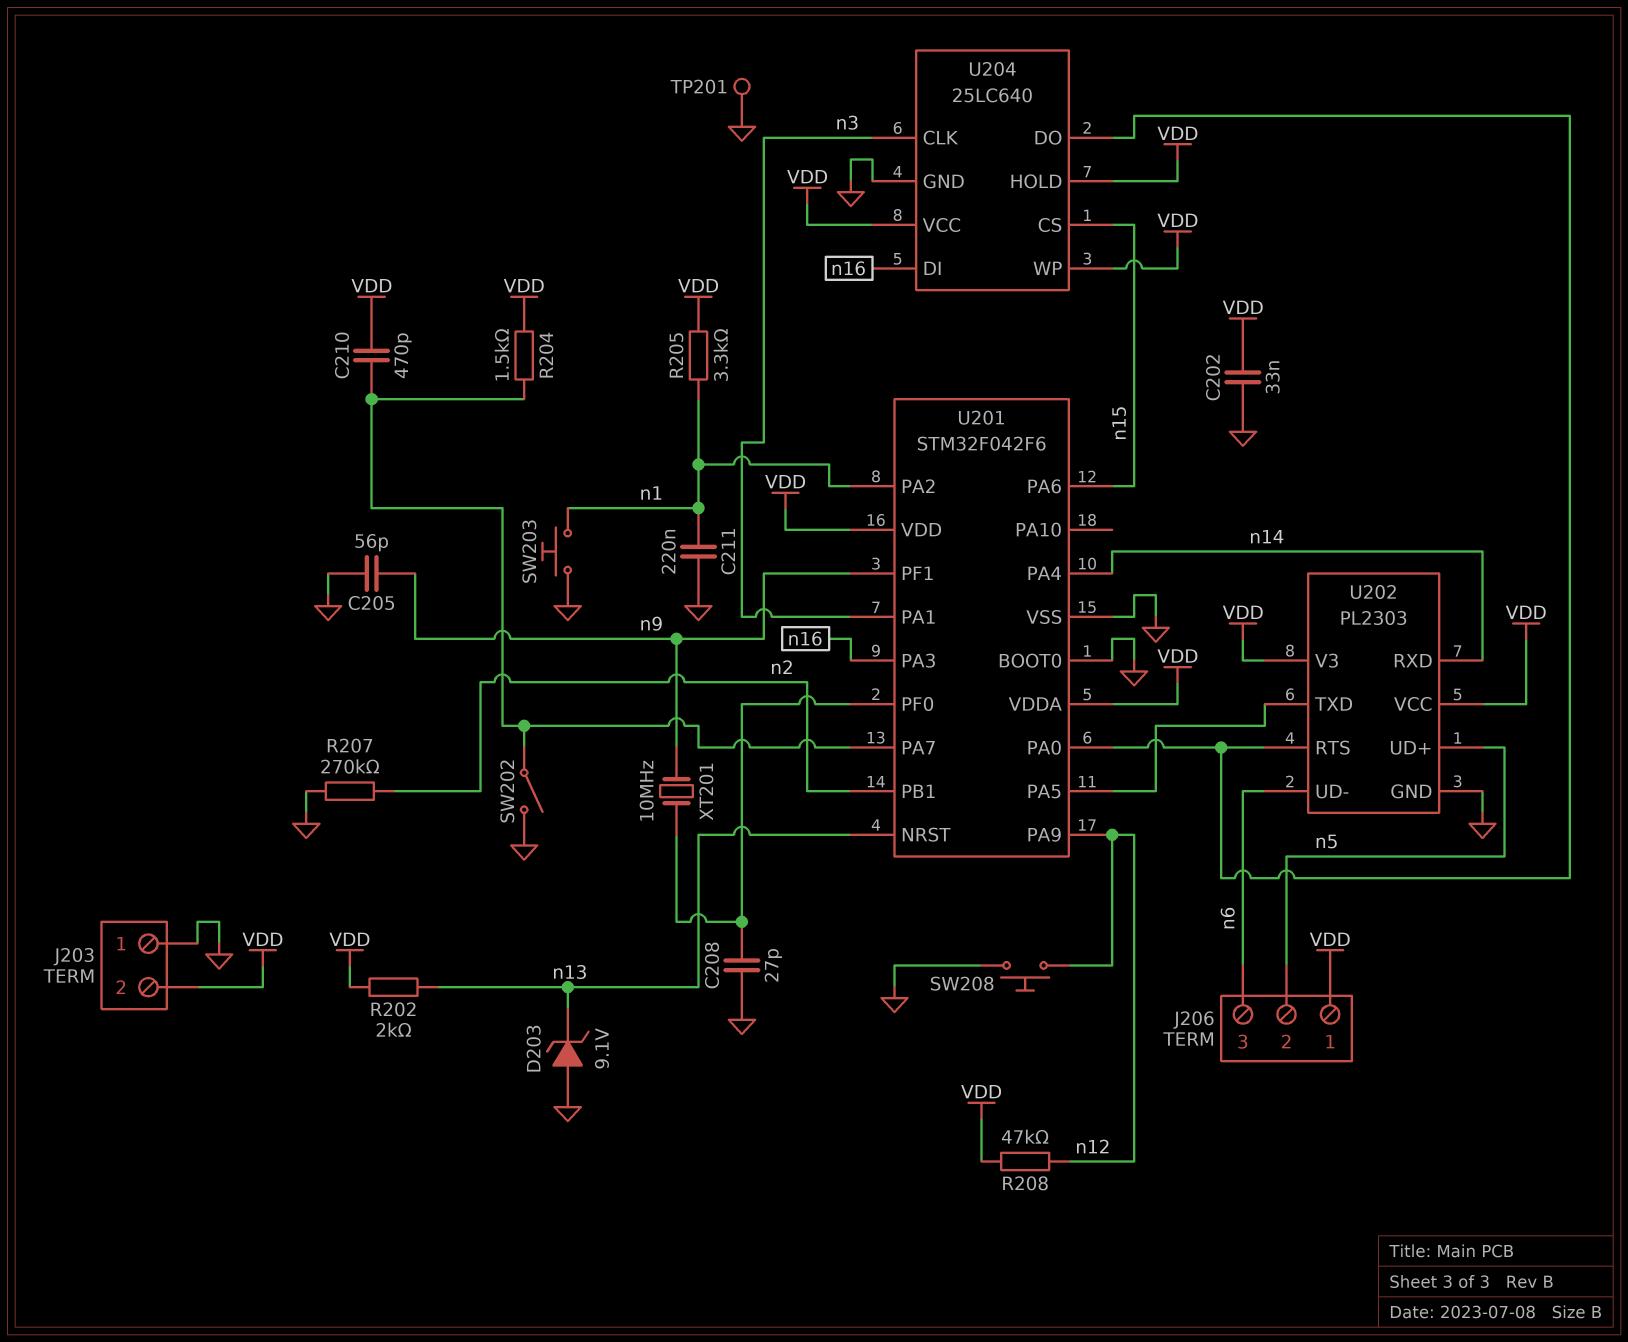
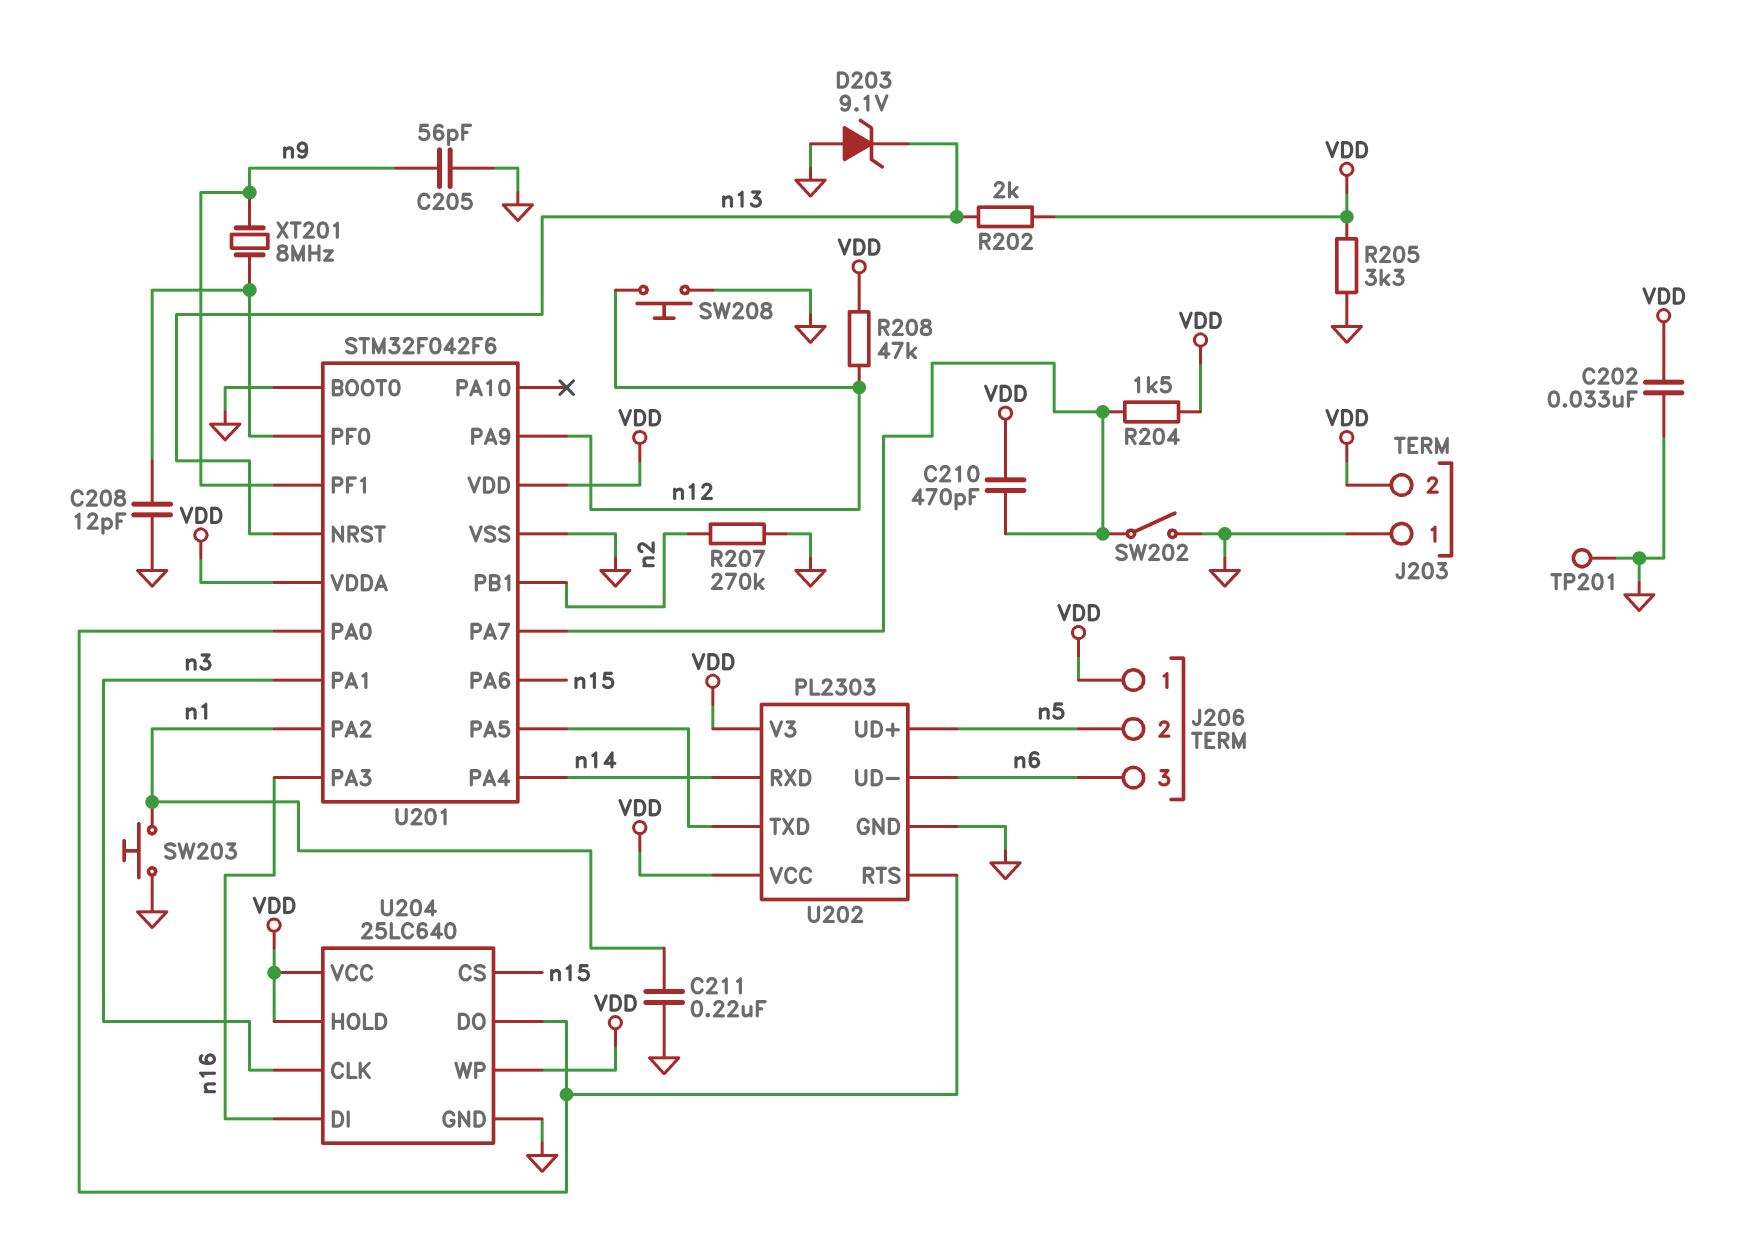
C208: 27pF (GND, U201/PF0) -> 12pF (GND, U201/PF0)
R205: 3.3k (VDD, n1) -> 3.3k (GND, VDD)
XT201: 10MHz (U201/PF0, n9) -> 8MHz (U201/PF0, n9)

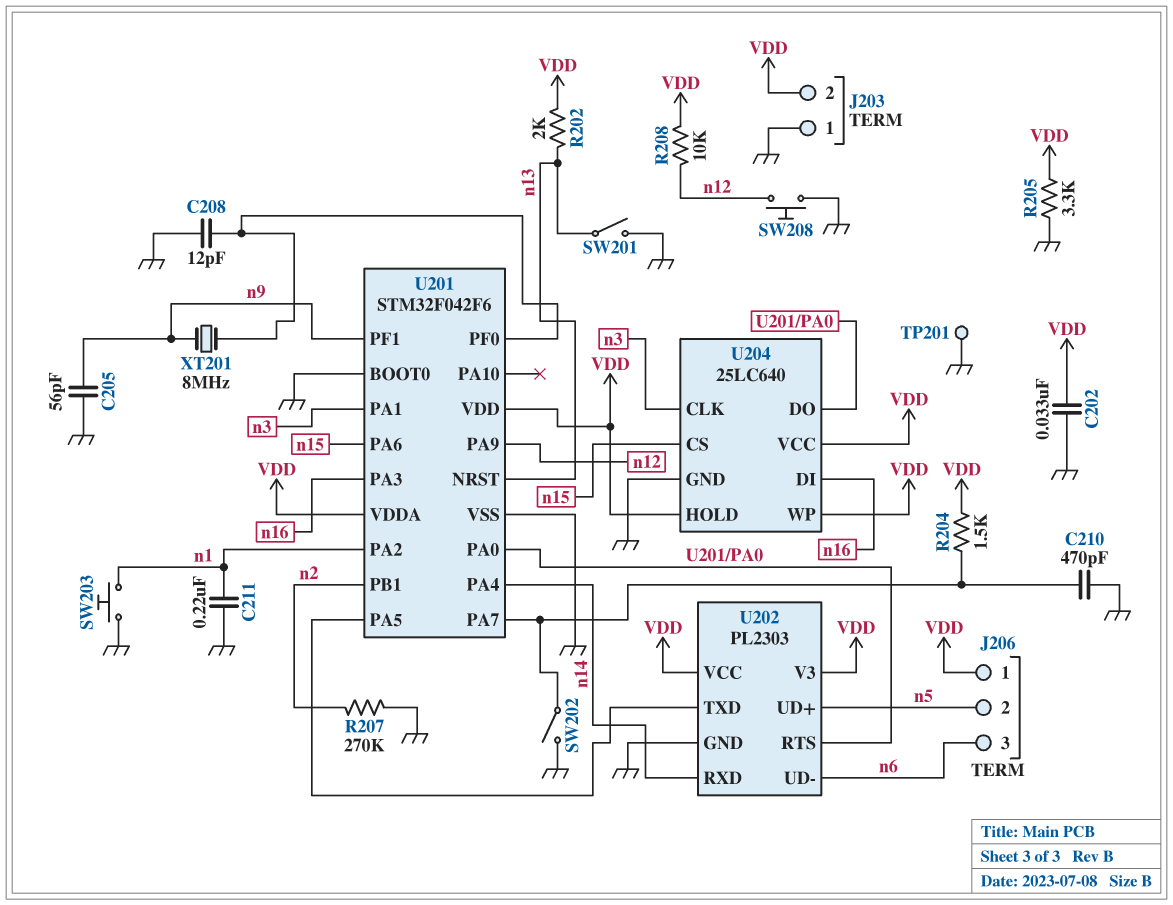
C210: 470pF (U201/PA7, VDD) -> 470pF (GND, U201/PA7)
D203: zener 9.1V (A GND, K n13) -> none
R208: 47k (VDD, n12) -> 10k (VDD, n12)
SW201: none -> switch (GND, n13)

